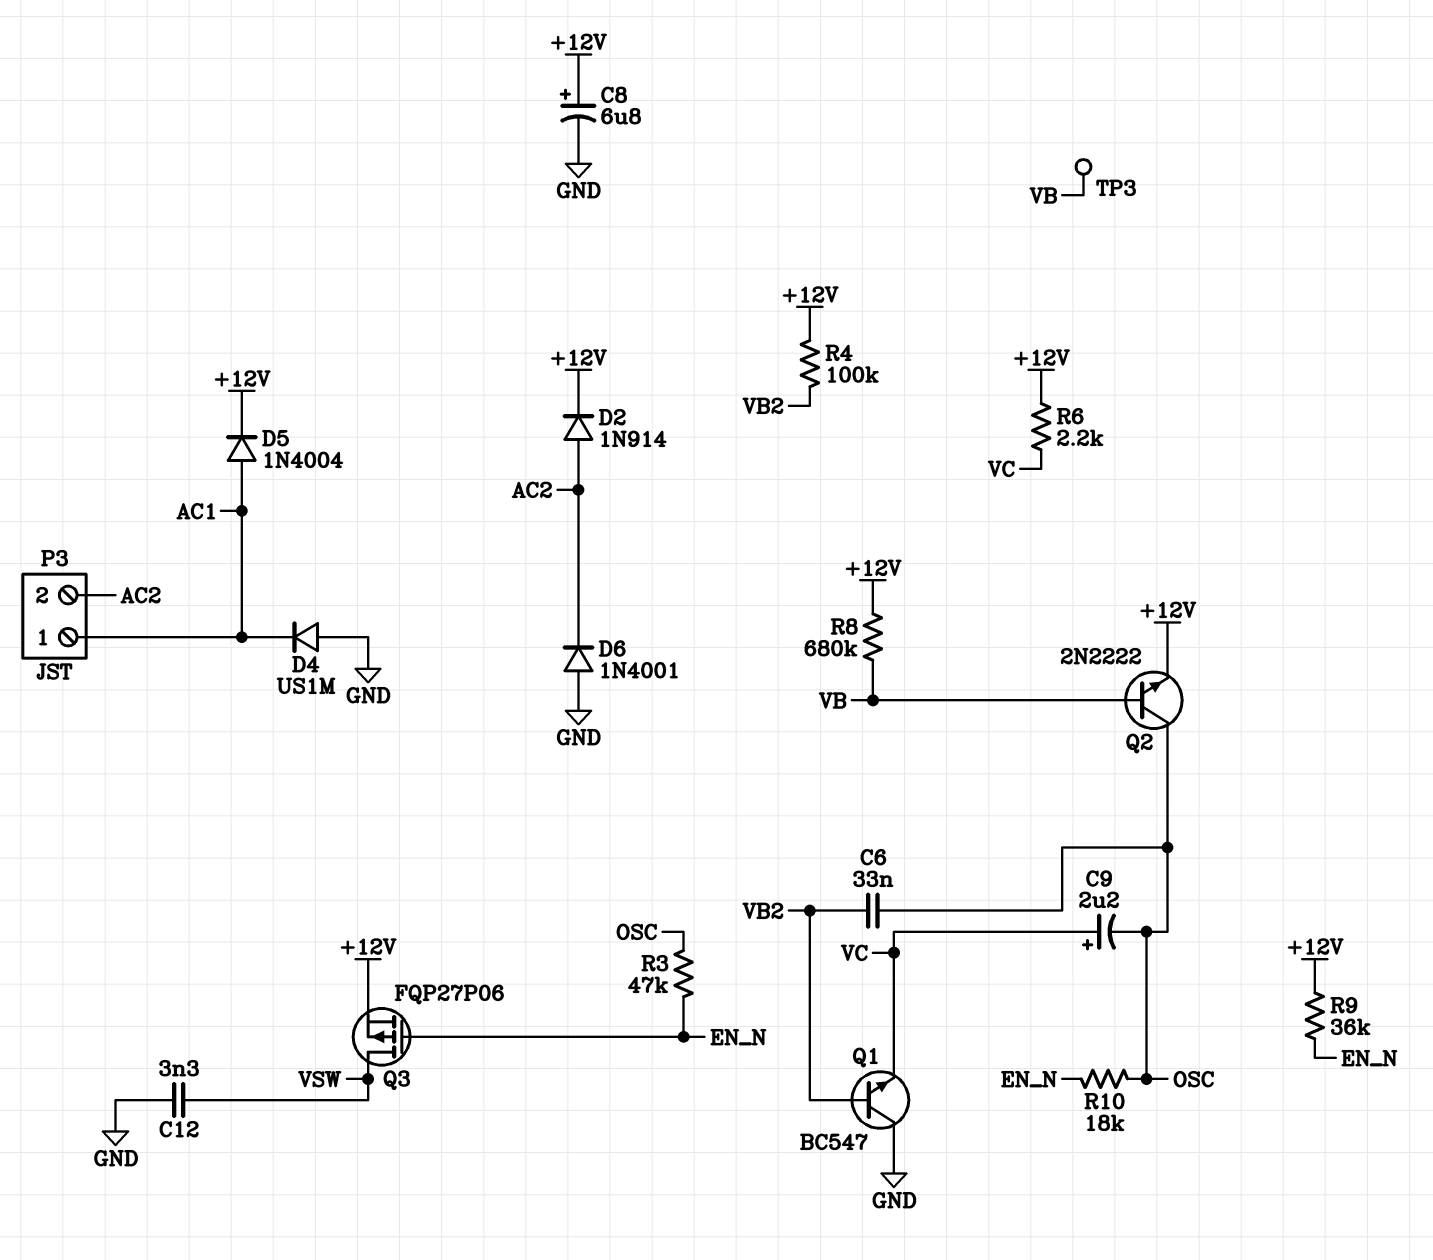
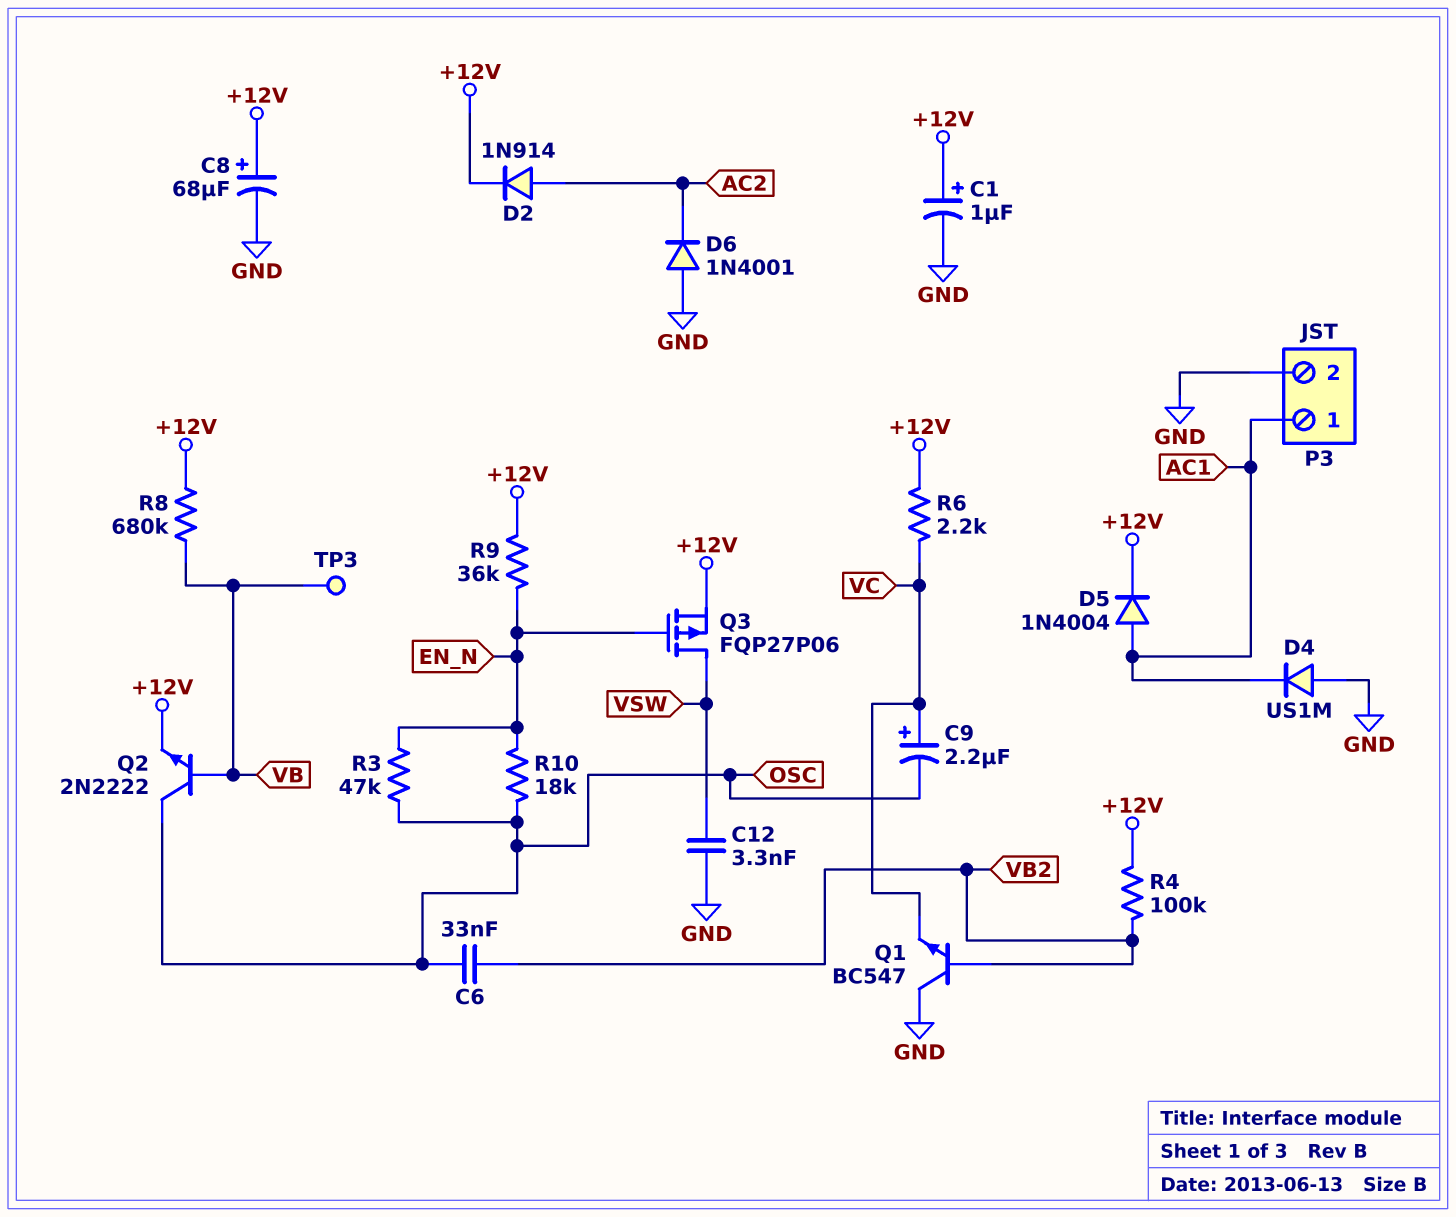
C1: none -> 1uF (plus +12V, minus GND)
C8: 6.8uF (plus +12V, minus GND) -> 68uF (plus +12V, minus GND)
P3 pin 2: AC2 -> GND

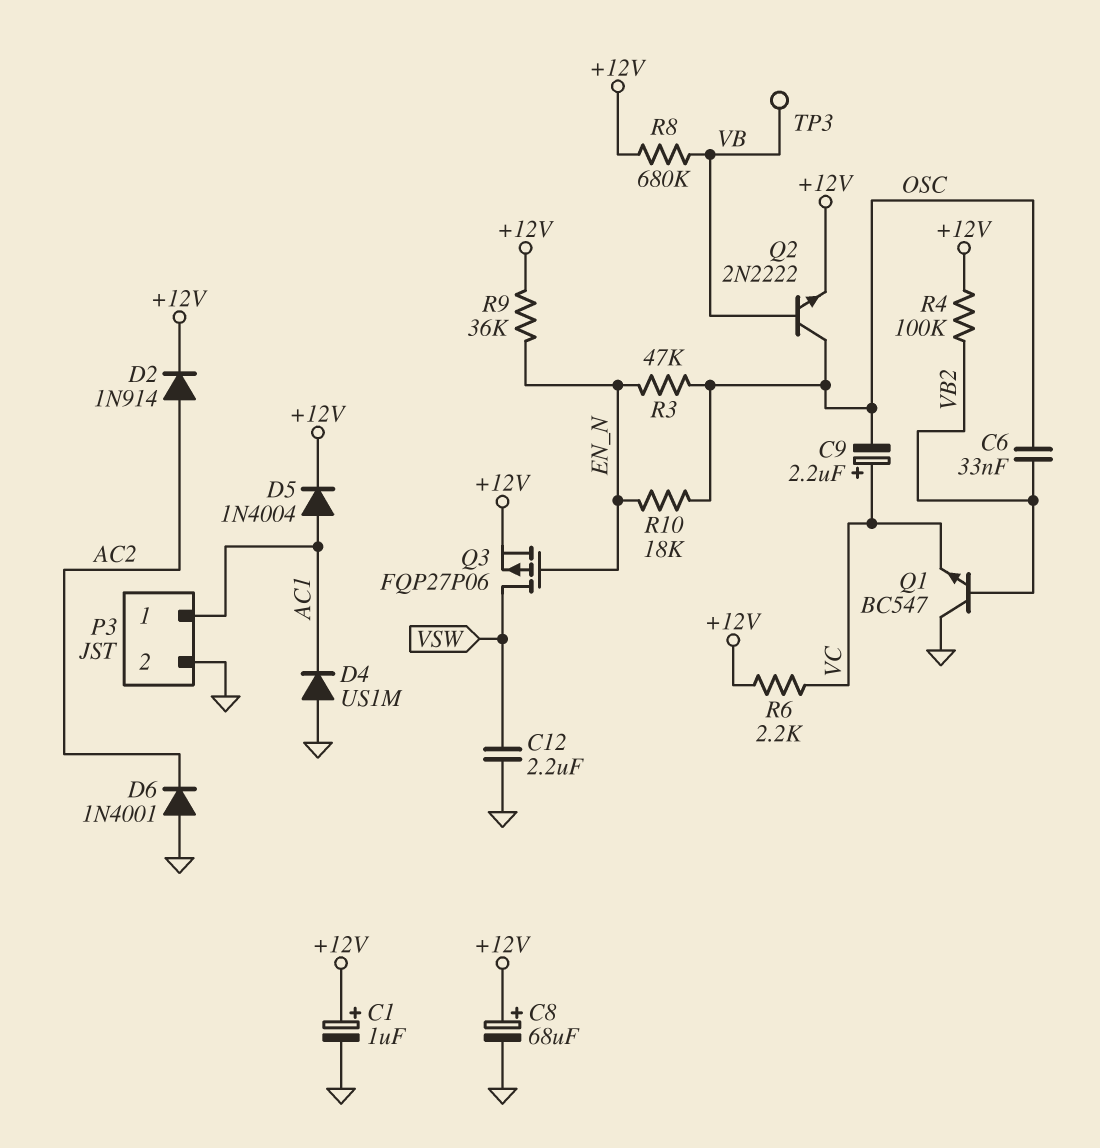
C12: 3.3nF (GND, VSW) -> 2.2uF (GND, VSW)

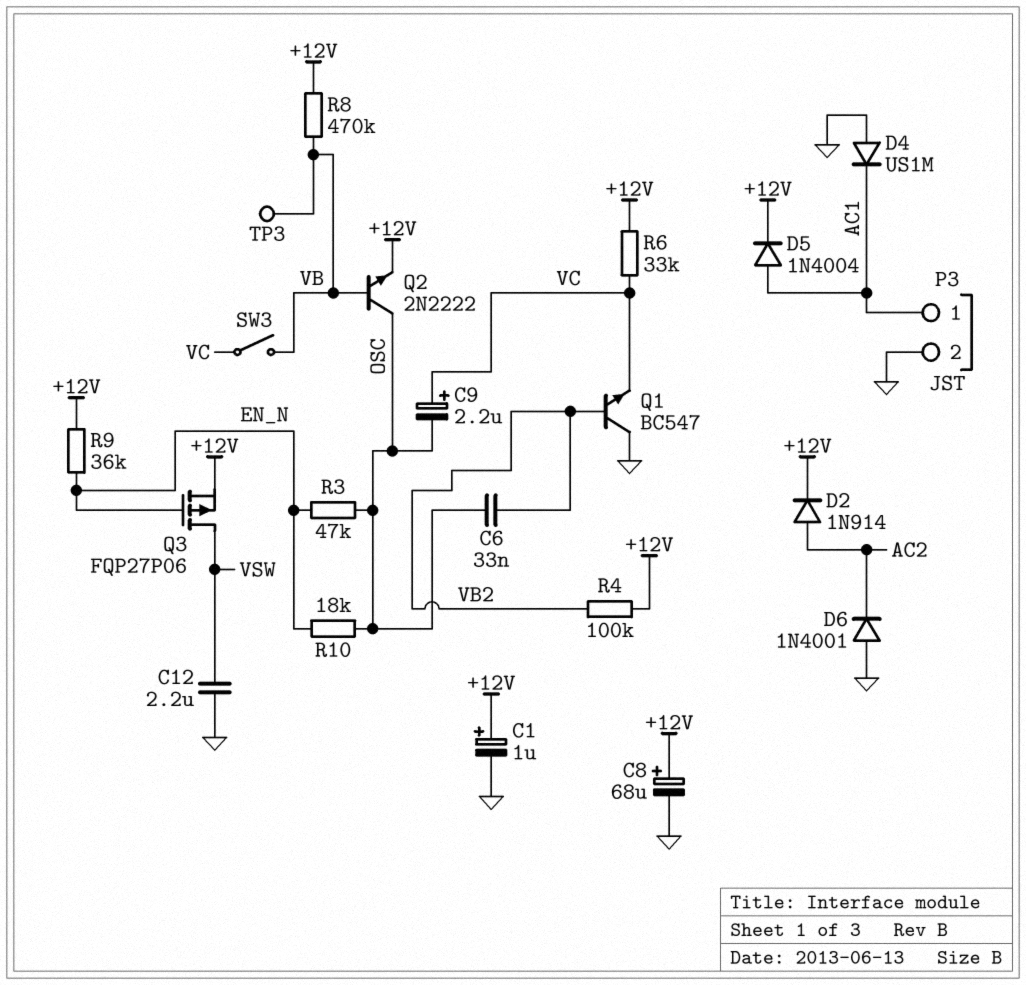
R6: 2.2k (+12V, VC) -> 33k (+12V, VC)
R8: 680k (+12V, VB) -> 470k (+12V, VB)
SW3: none -> switch (VB, VC)

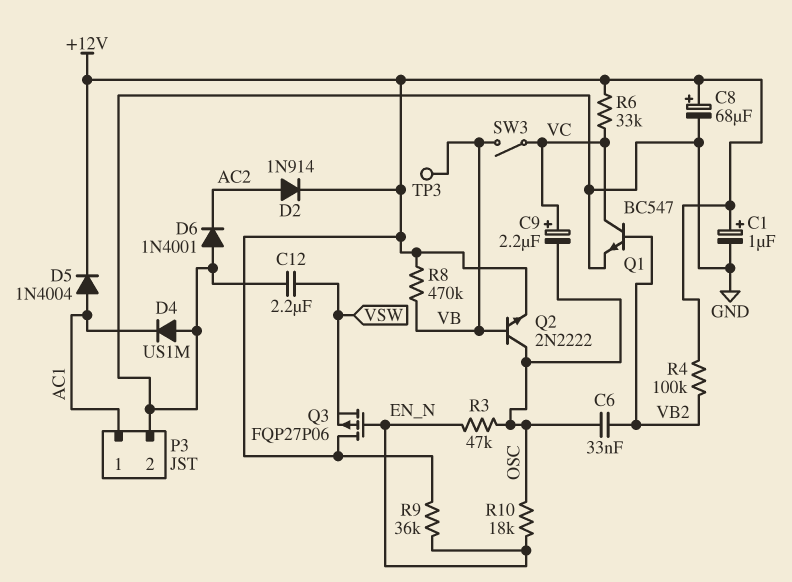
Q1: NPN BC547 (B VB2, C GND, E VC) -> NPN BC547 (B VB2, C VC, E GND)
Q3: PMOS FQP27P06 (G EN_N, D VSW, S +12V) -> PMOS FQP27P06 (G EN_N, D +12V, S VSW)

